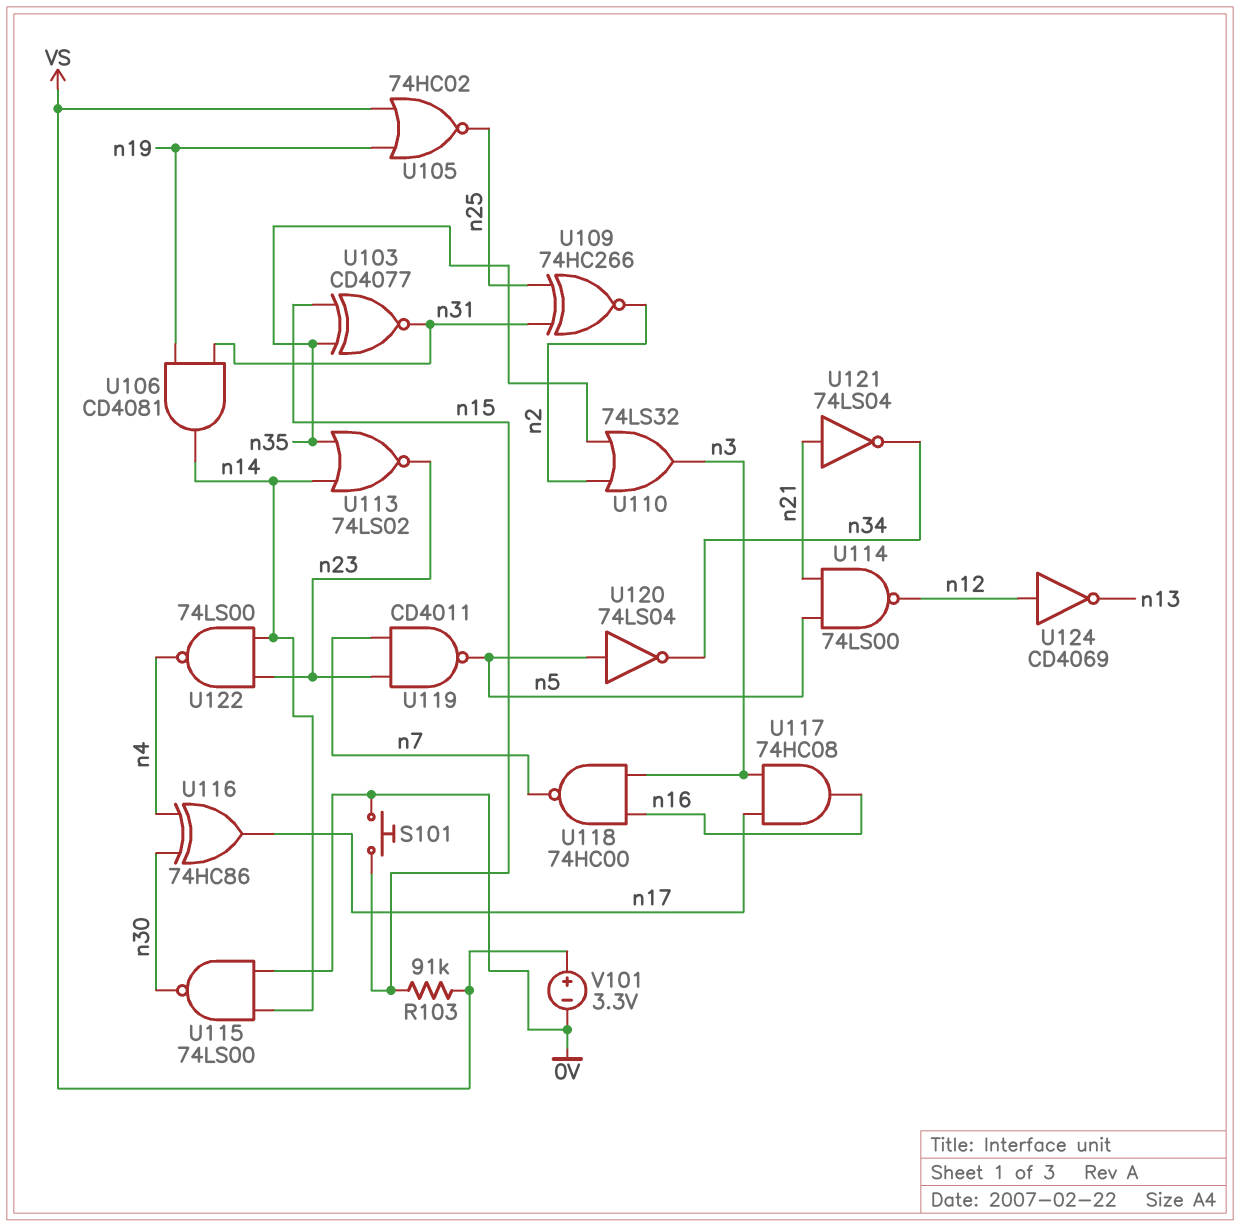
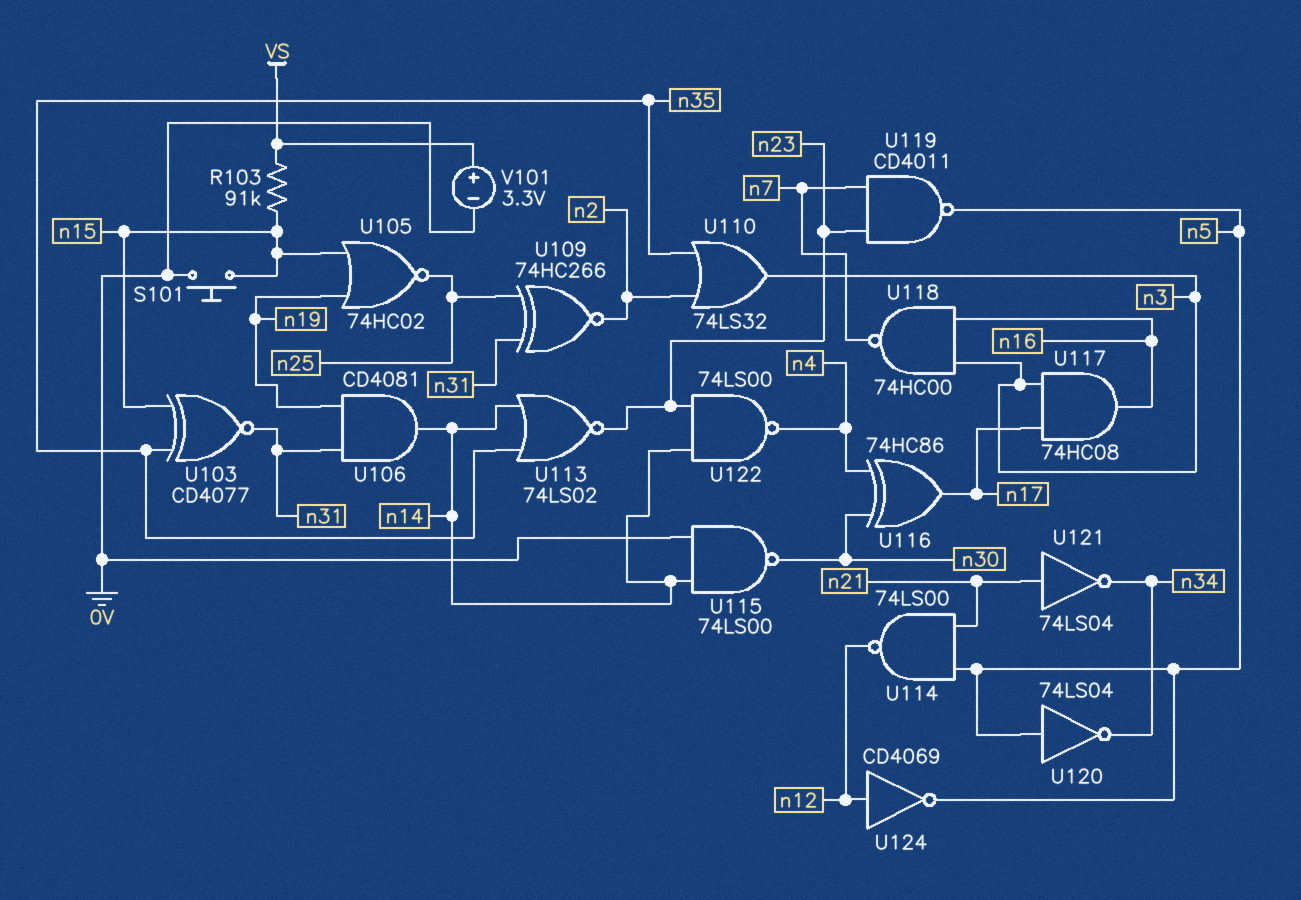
U105: NOR 74HC02 (in VS, in n19, out n25) -> NOR 74HC02 (in n15, in n19, out n25)
U124: NOT CD4069 (in n12, out n13) -> NOT CD4069 (in n12, out n5)

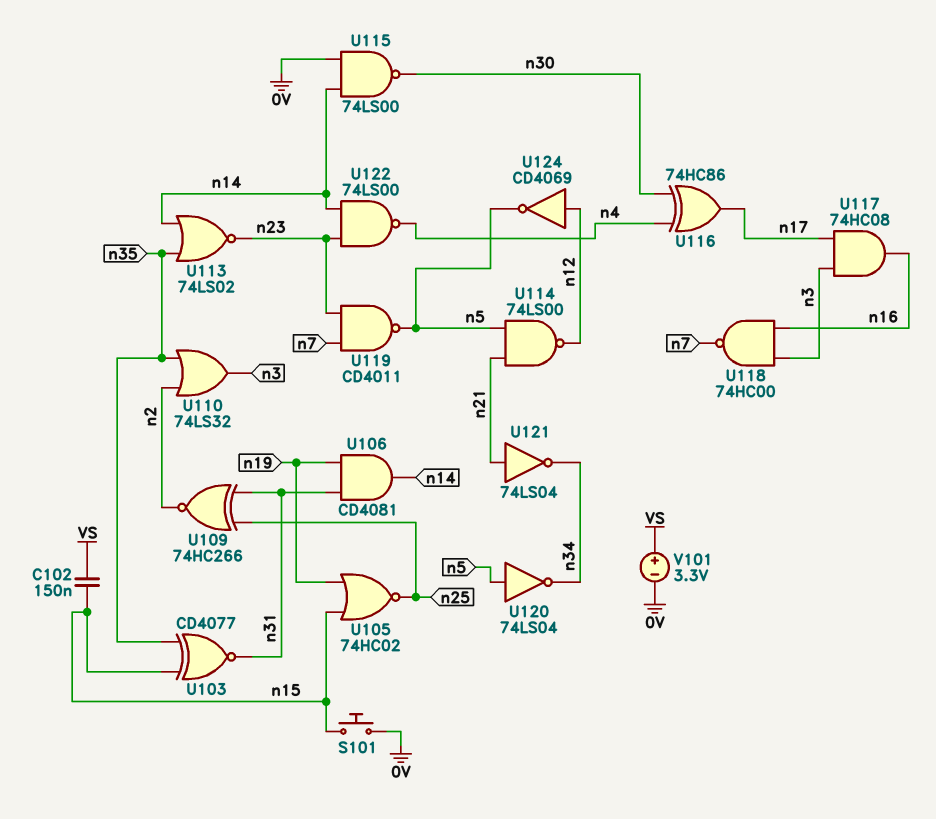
C102: none -> 150nF (VS, n15)
R103: 91k (VS, n15) -> none

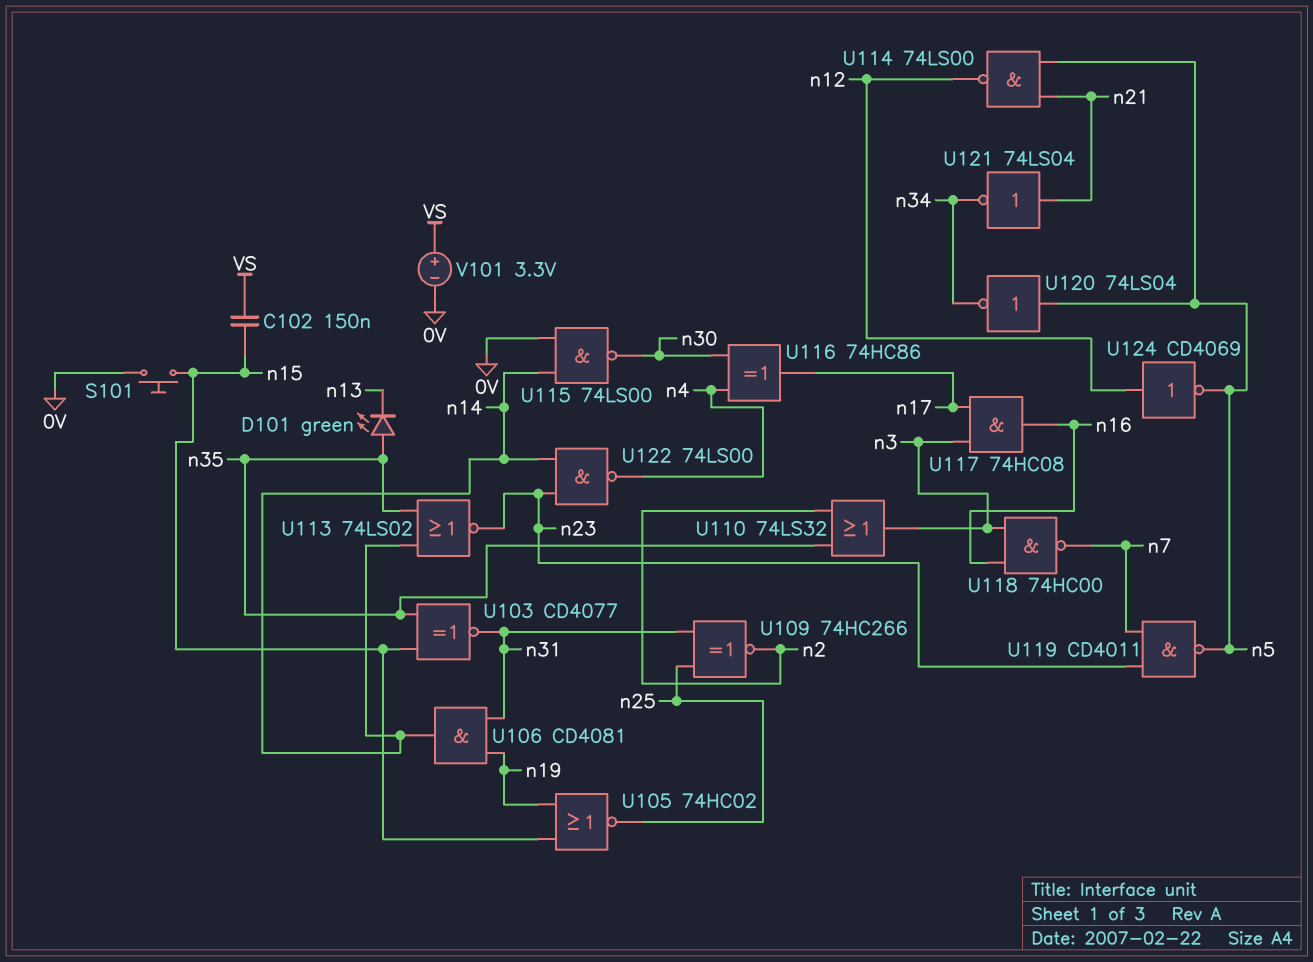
D101: none -> LED green (A n35, K n13)

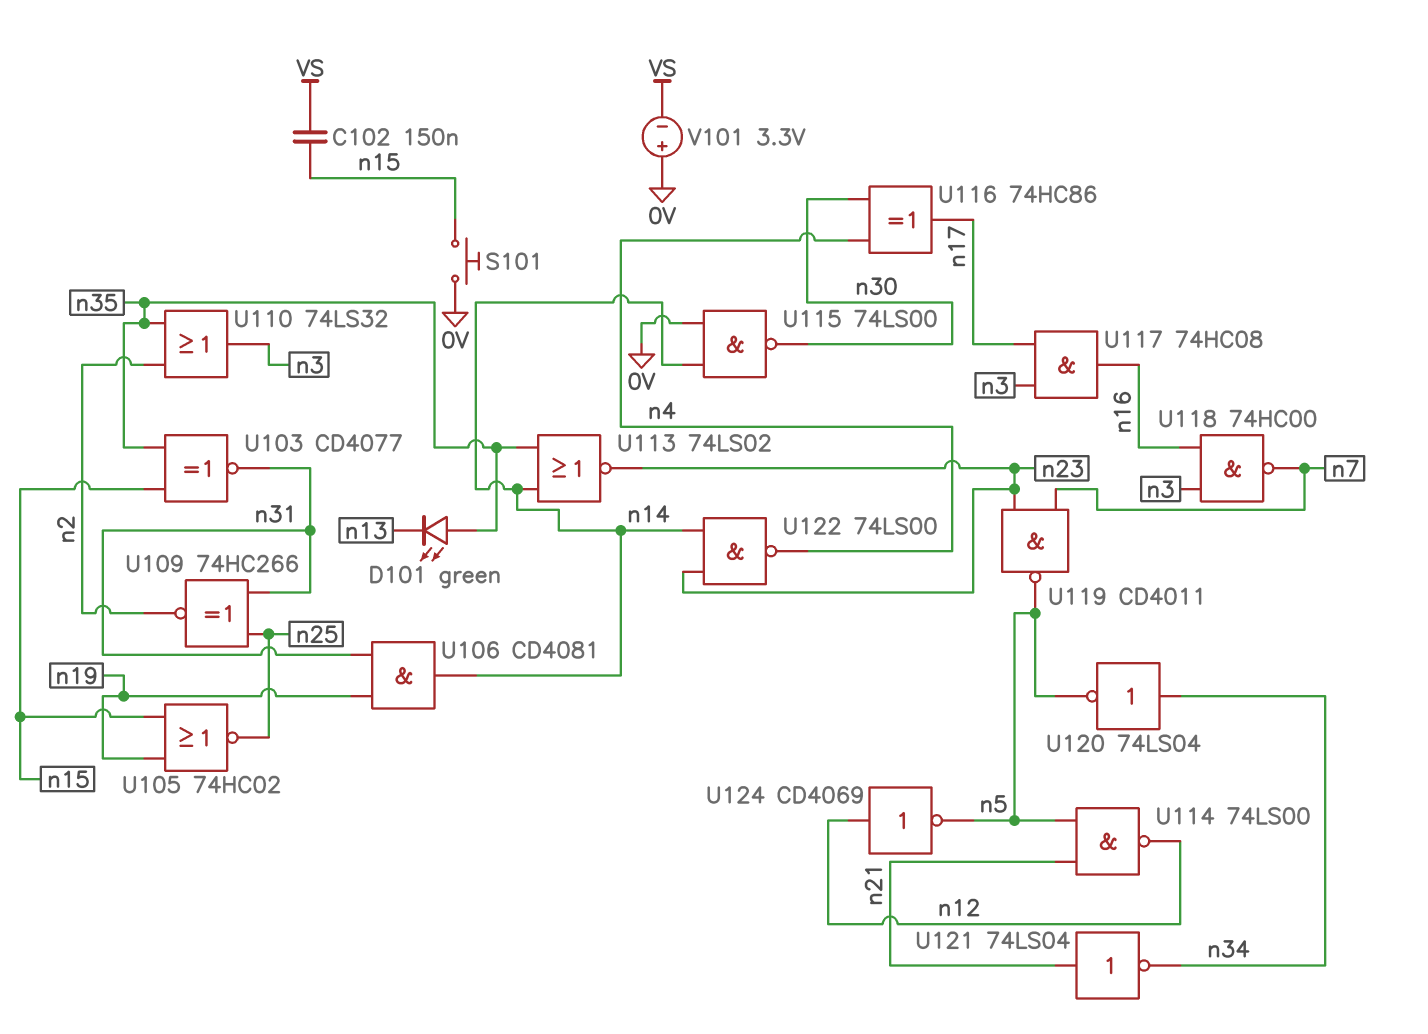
U120: NOT 74LS04 (in n5, out n34) -> NOT 74LS04 (in n34, out n5)
V101: 3.3V (plus VS, minus 0V) -> 3.3V (plus 0V, minus VS)

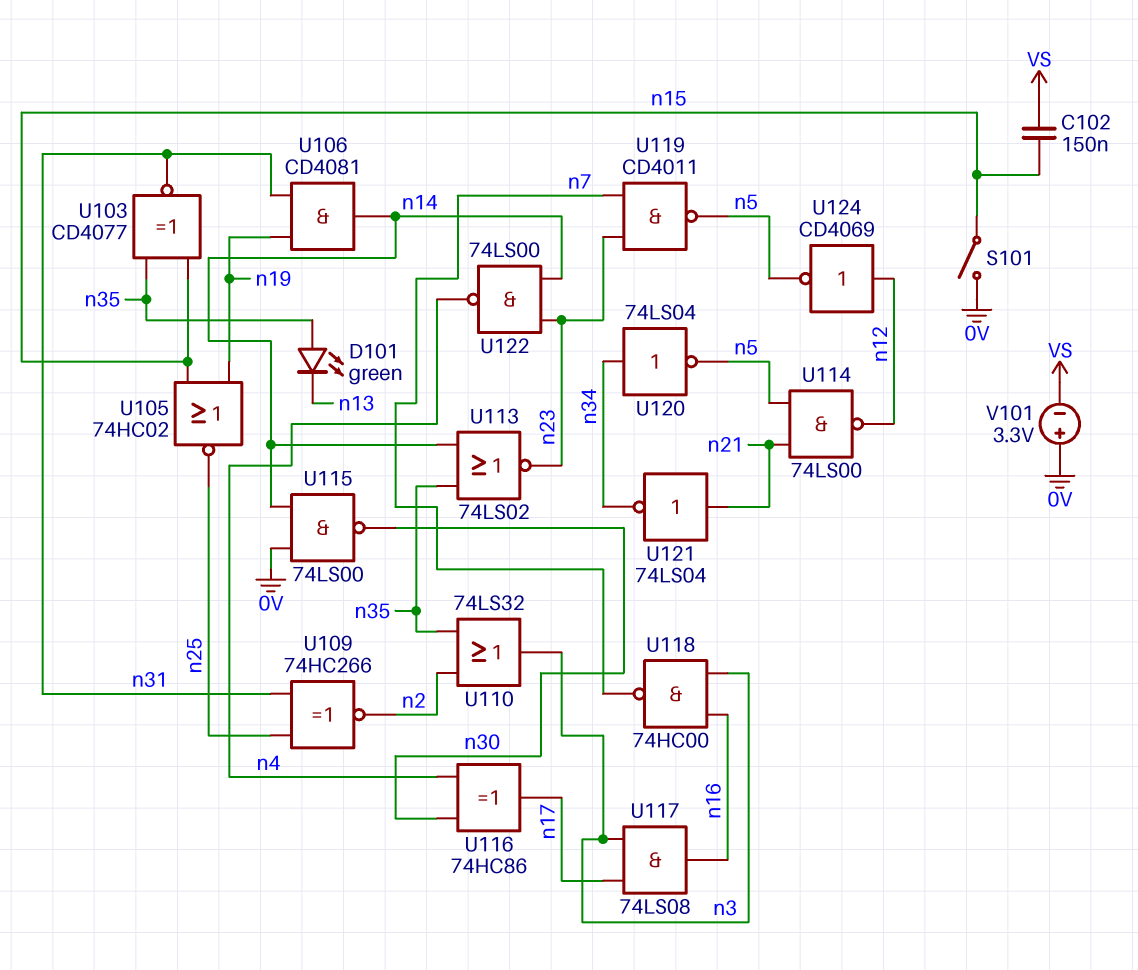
S101: button (0V, n15) -> switch (0V, n15)
U117: AND 74HC08 (in n3, in n17, out n16) -> AND 74LS08 (in n3, in n17, out n16)

